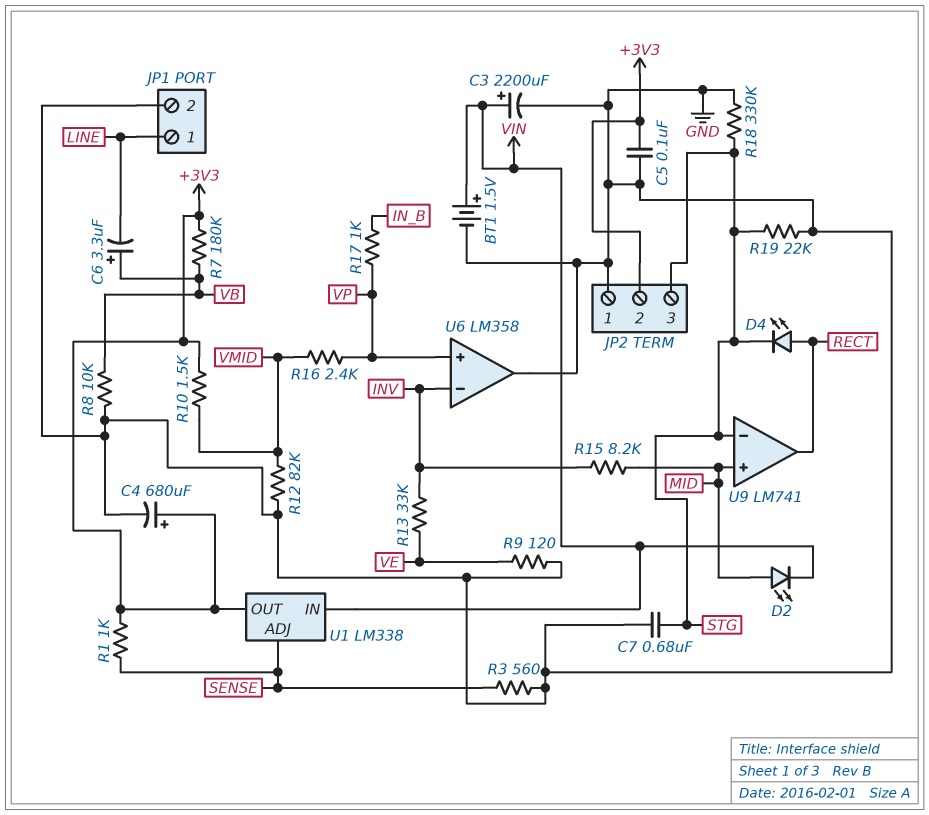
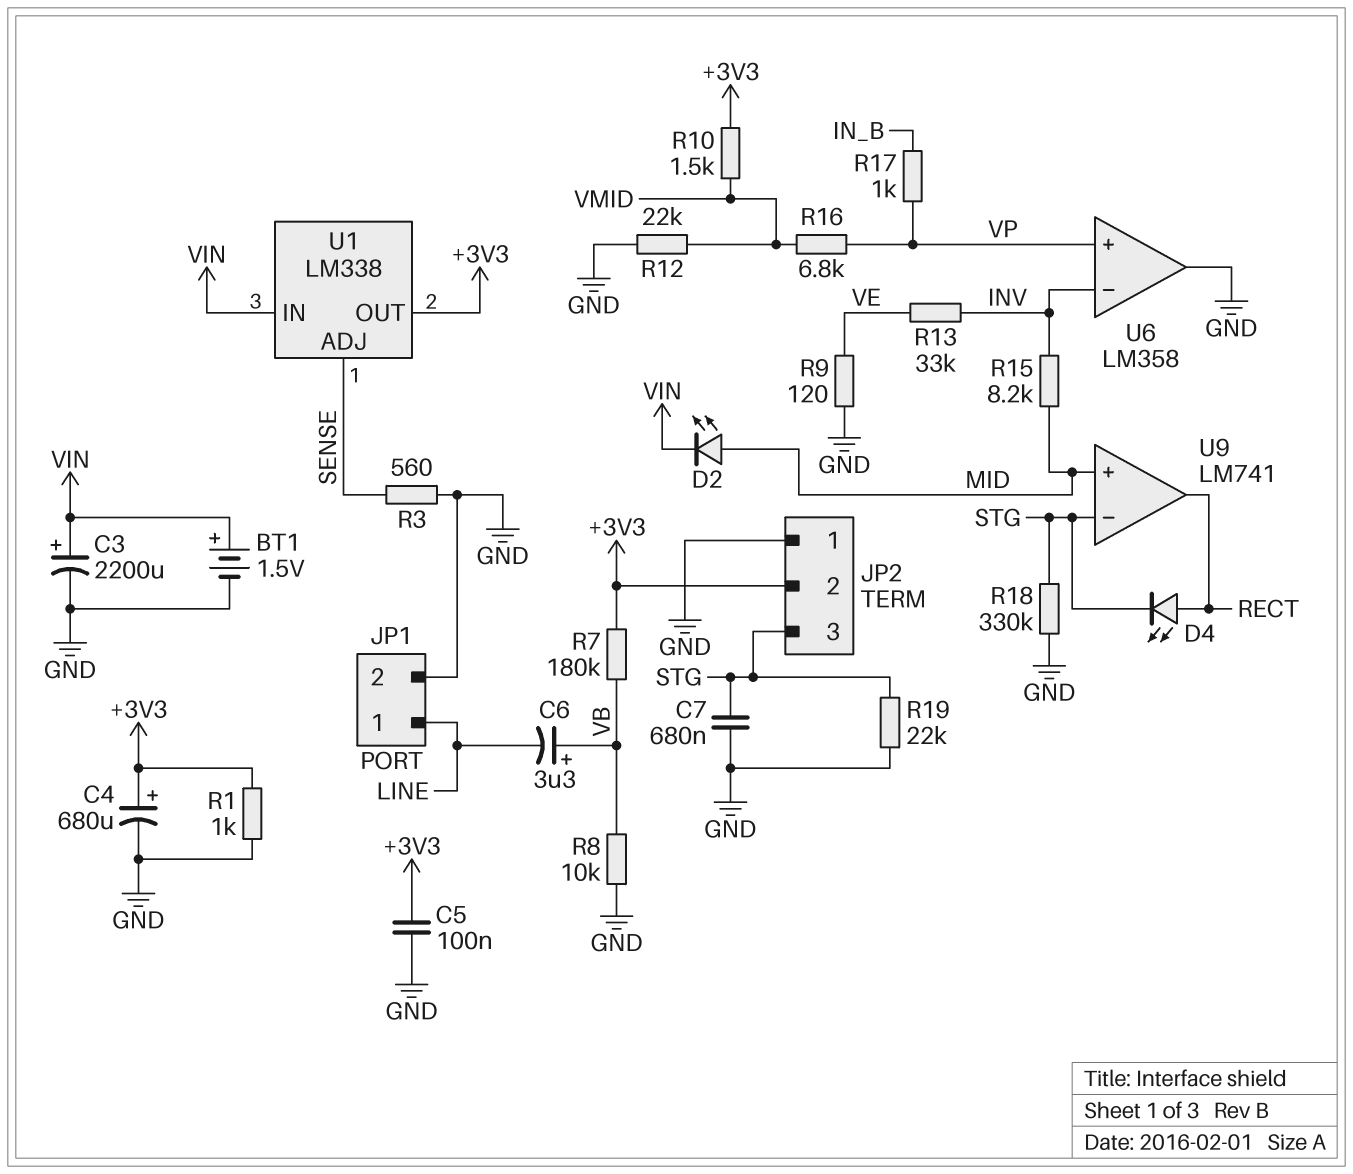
R1: 1k (+3V3, SENSE) -> 1k (+3V3, GND)
R12: 82k (GND, VMID) -> 22k (GND, VMID)
R16: 2.4k (VMID, VP) -> 6.8k (VMID, VP)

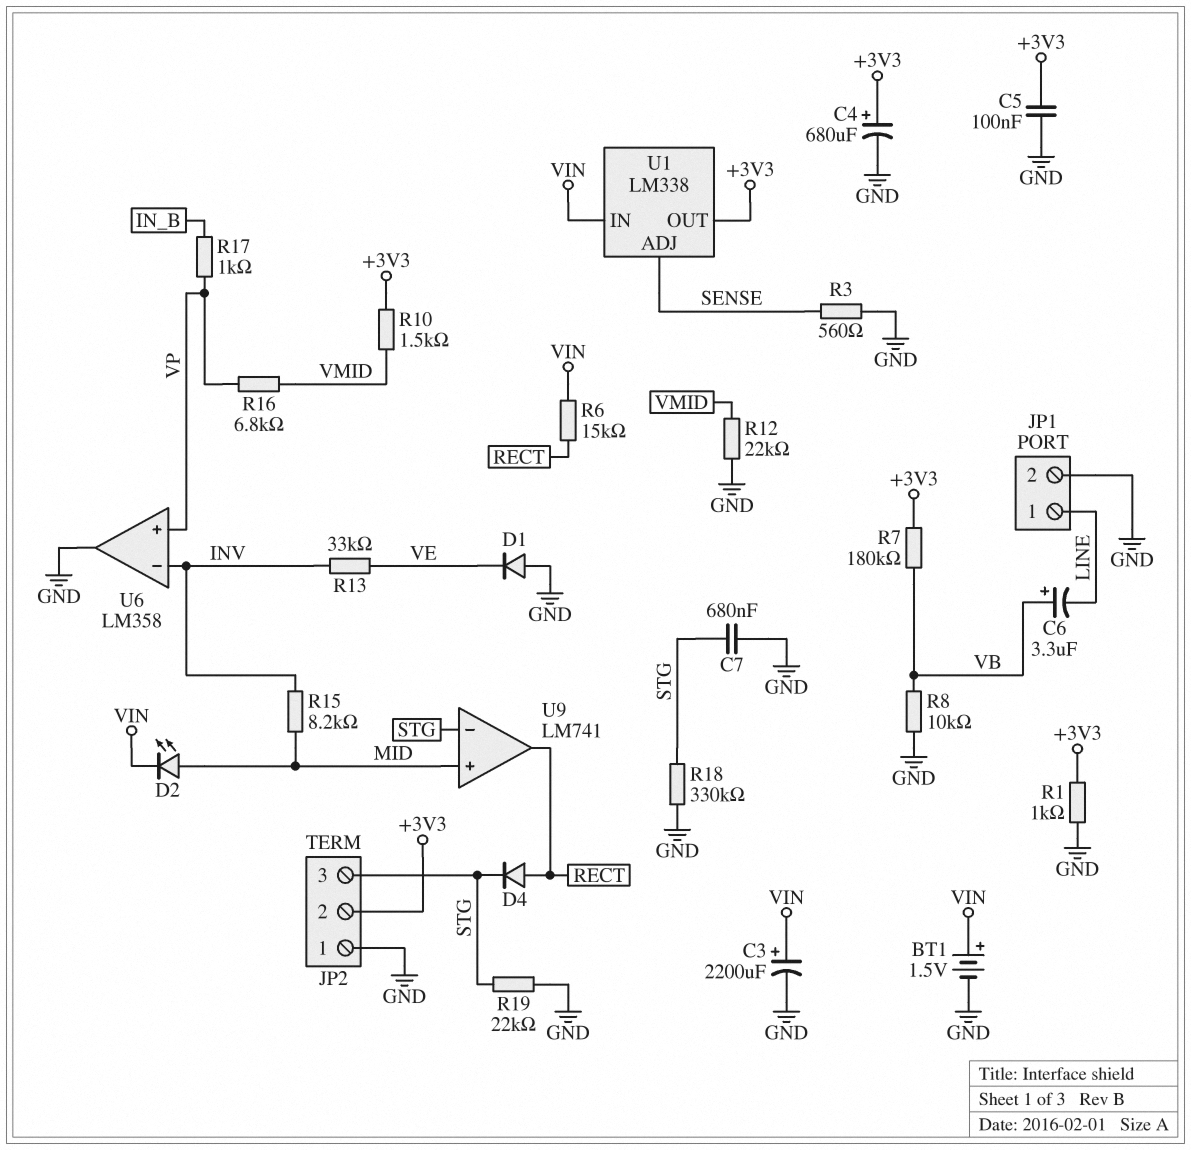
D1: none -> diode (A GND, K VE)
D4: LED (A RECT, K STG) -> diode (A RECT, K STG)
R6: none -> 15k (RECT, VIN)
R9: 120 (GND, VE) -> none

